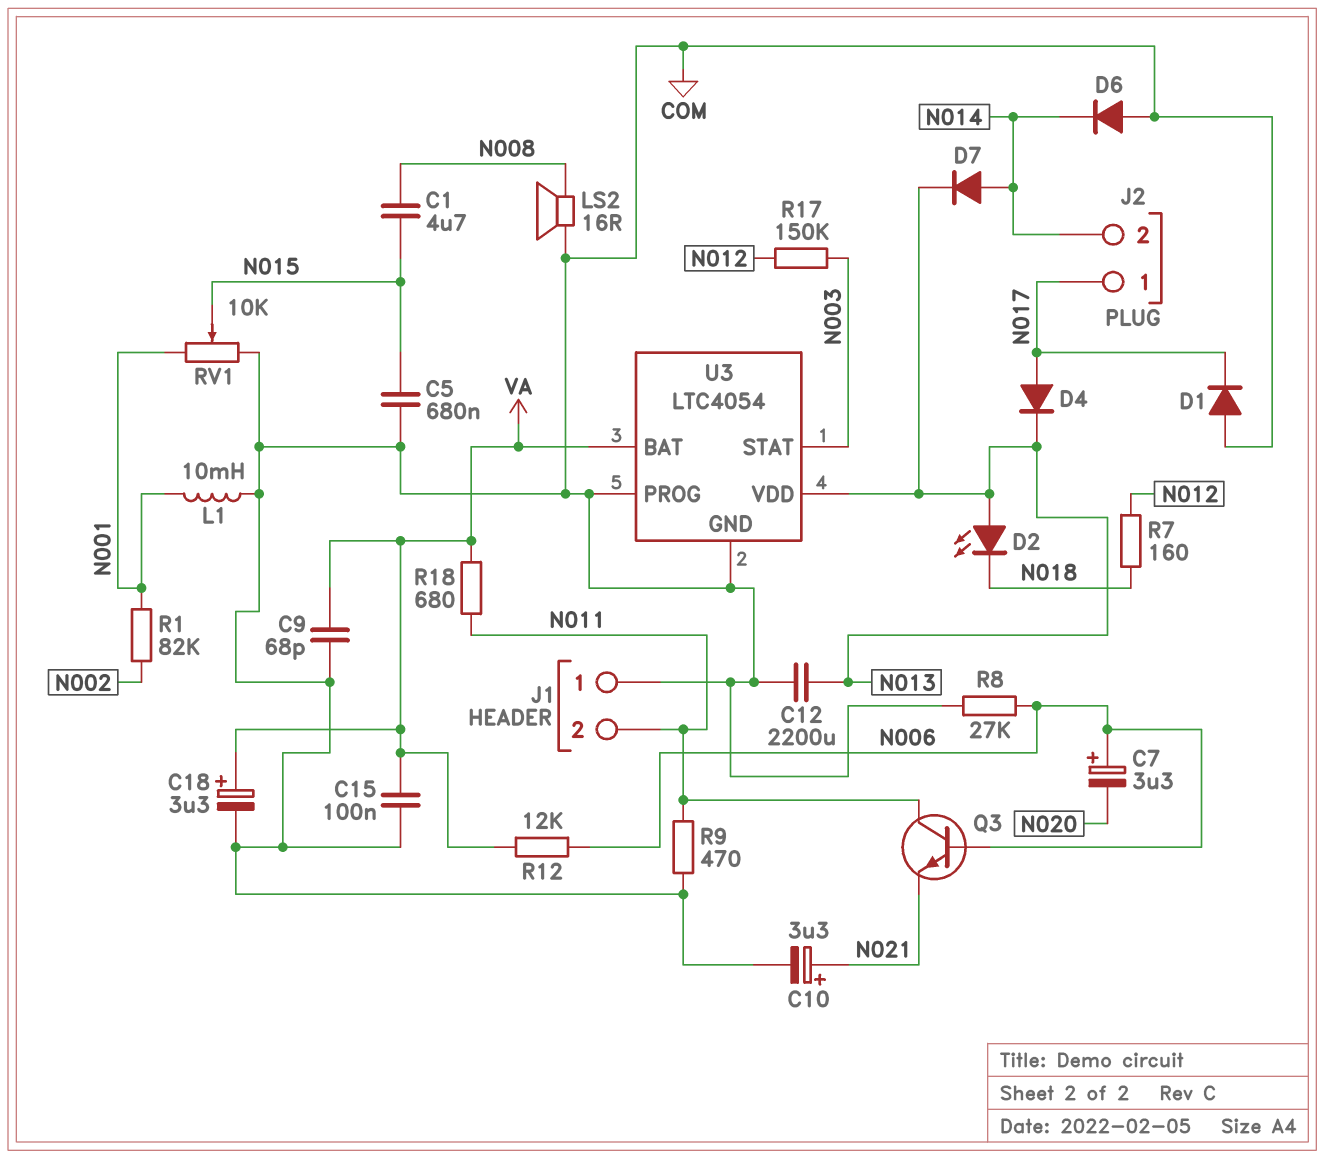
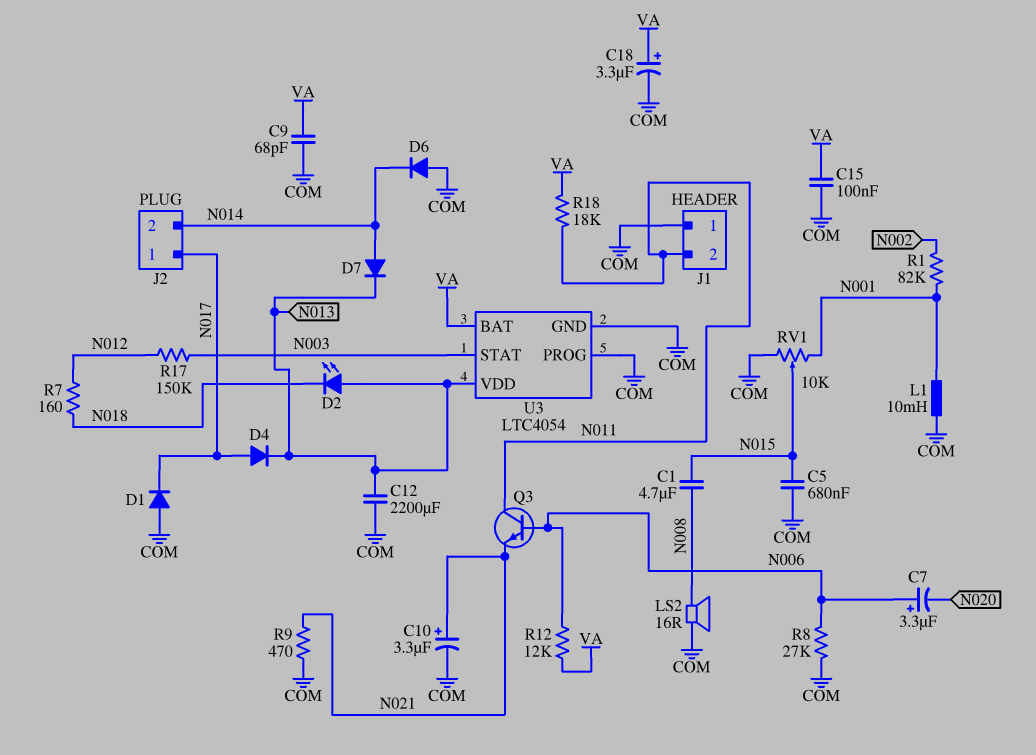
R9: 470 (COM, N011) -> 470 (COM, N021)
R18: 680 (N011, VA) -> 18k (N011, VA)

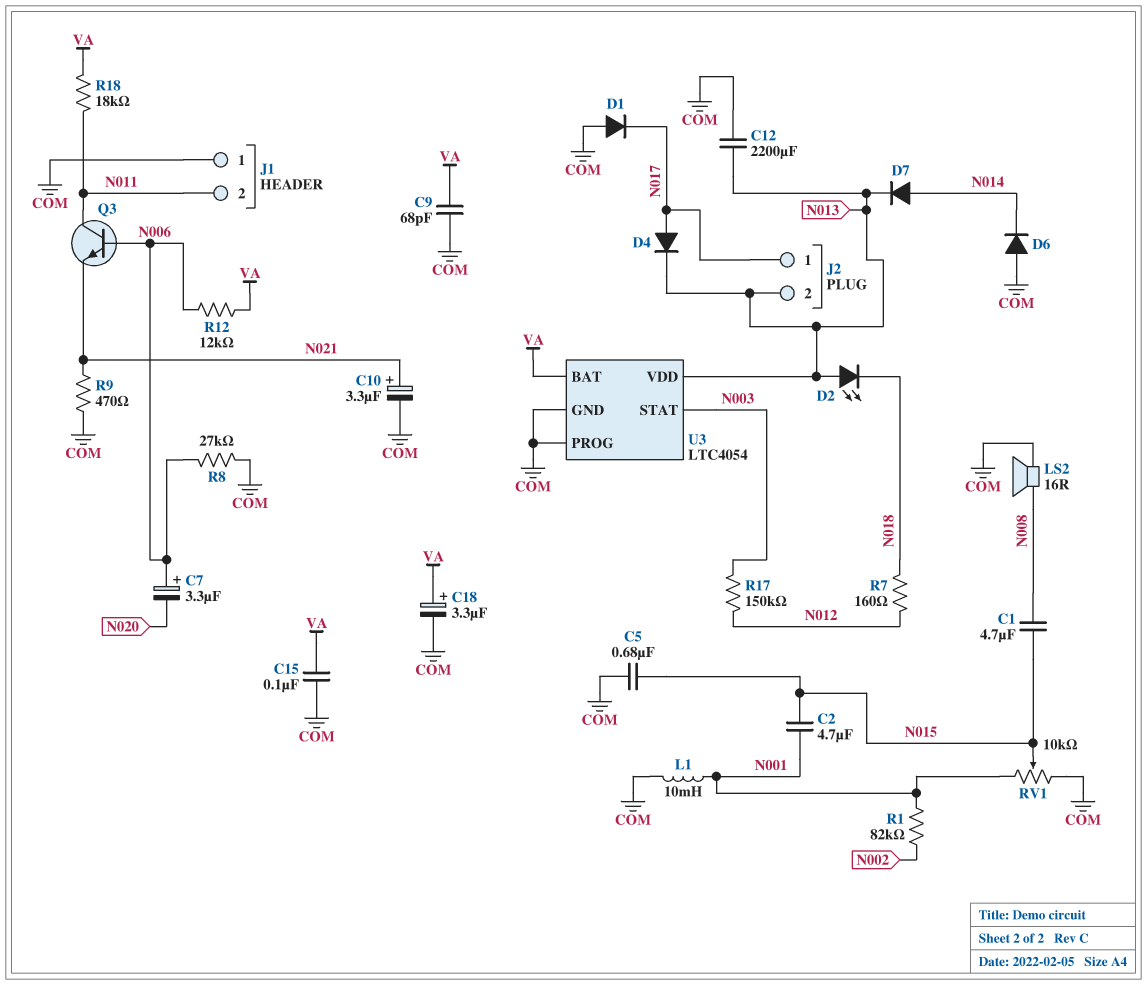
C2: none -> 4.7uF (N001, N015)
J2 pin 2: N014 -> N013

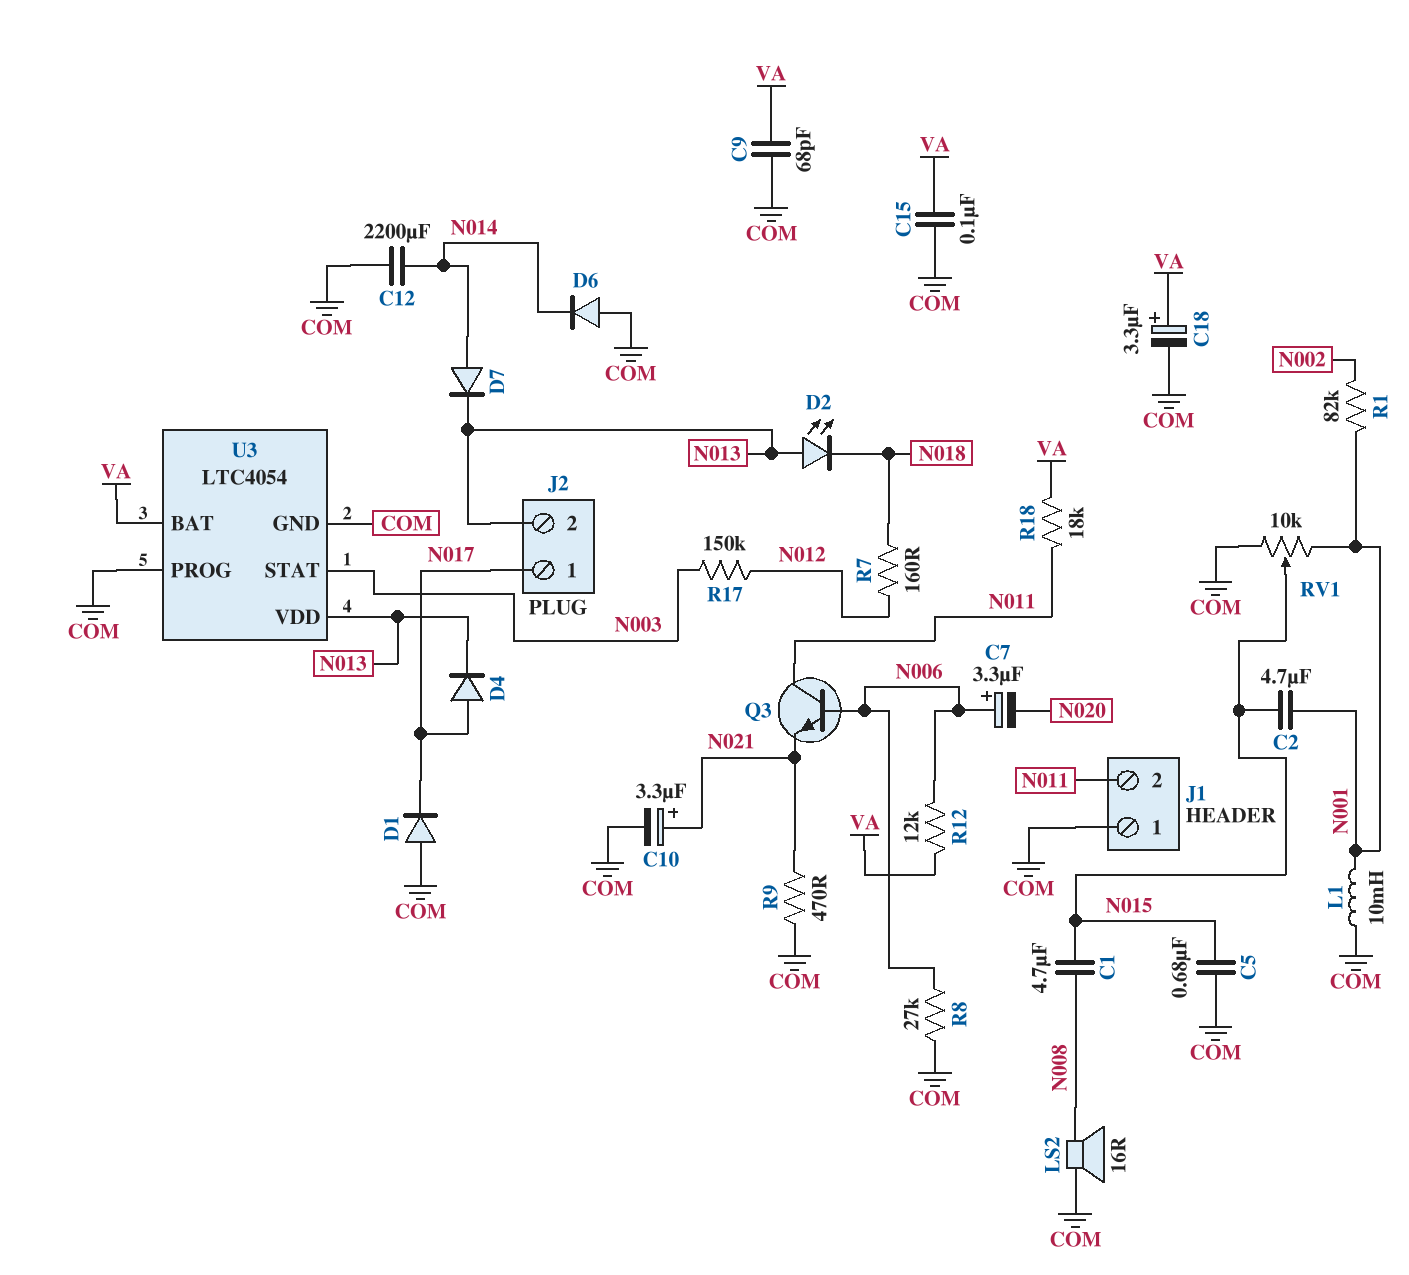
C12: 2200uF (COM, N013) -> 2200uF (COM, N014)

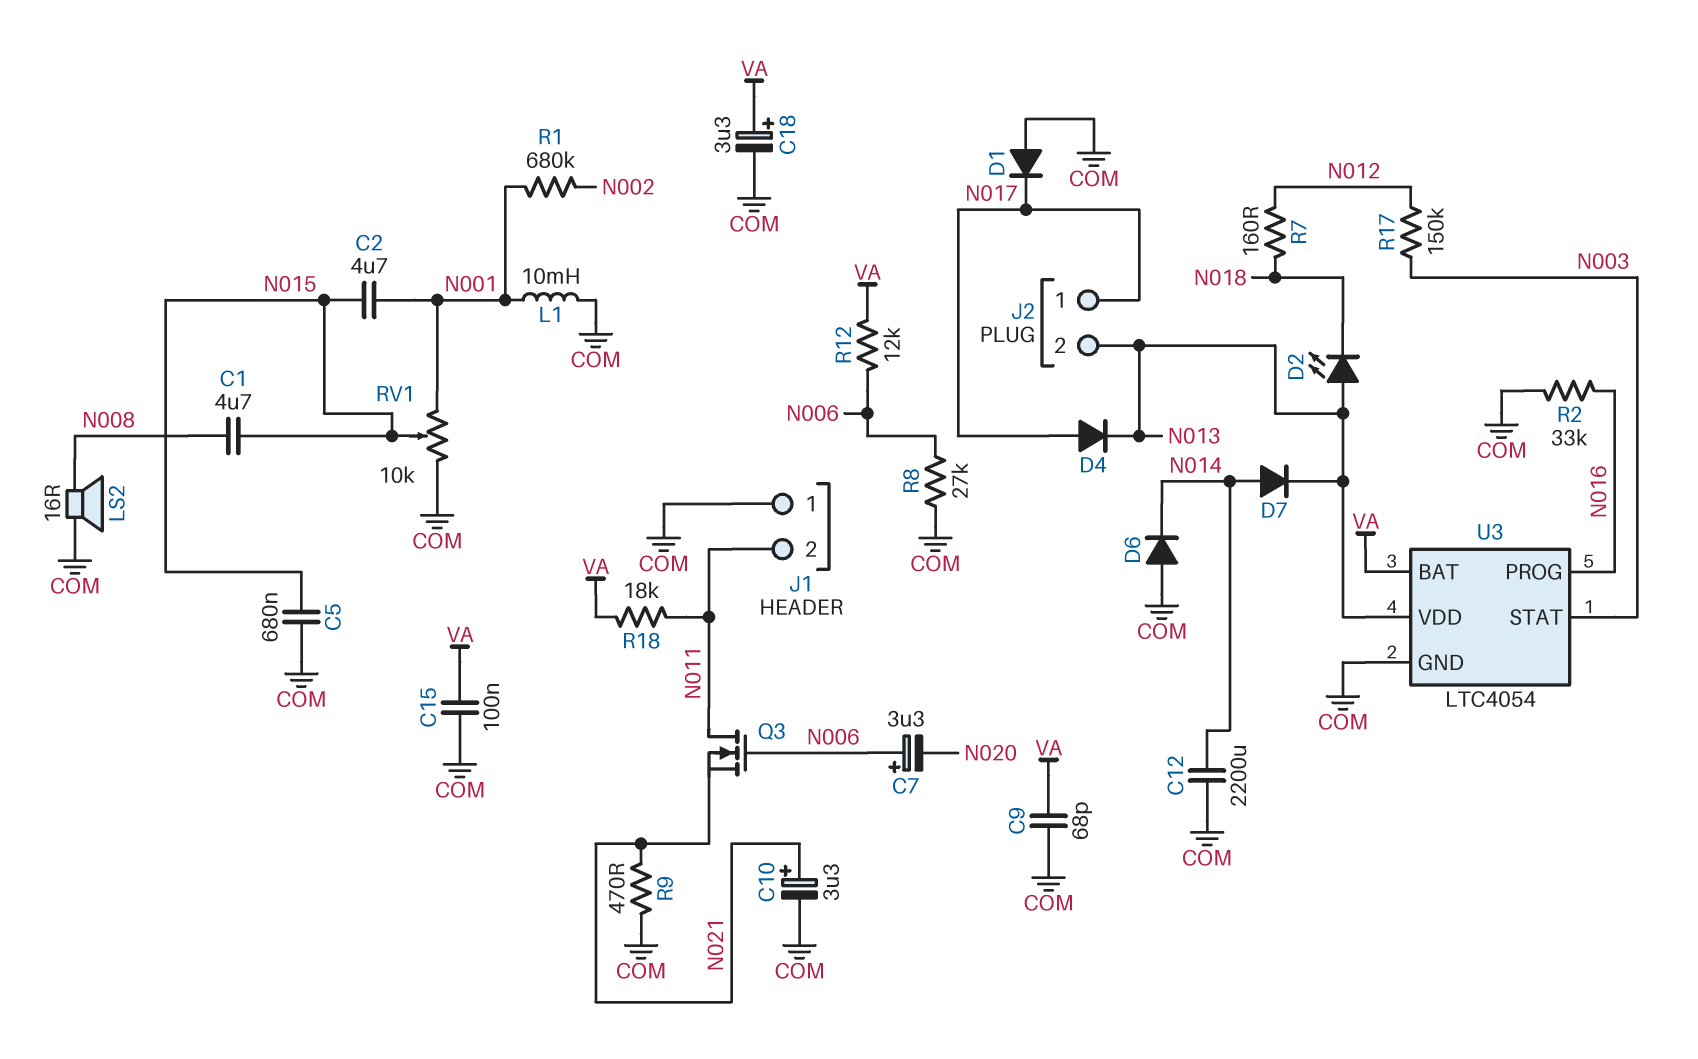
Q3: NPN (B N006, C N011, E N021) -> NMOS (G N006, D N011, S N021)
R1: 82k (N001, N002) -> 680k (N001, N002)
R2: none -> 33k (COM, N016)
U3 pin PROG: COM -> N016

